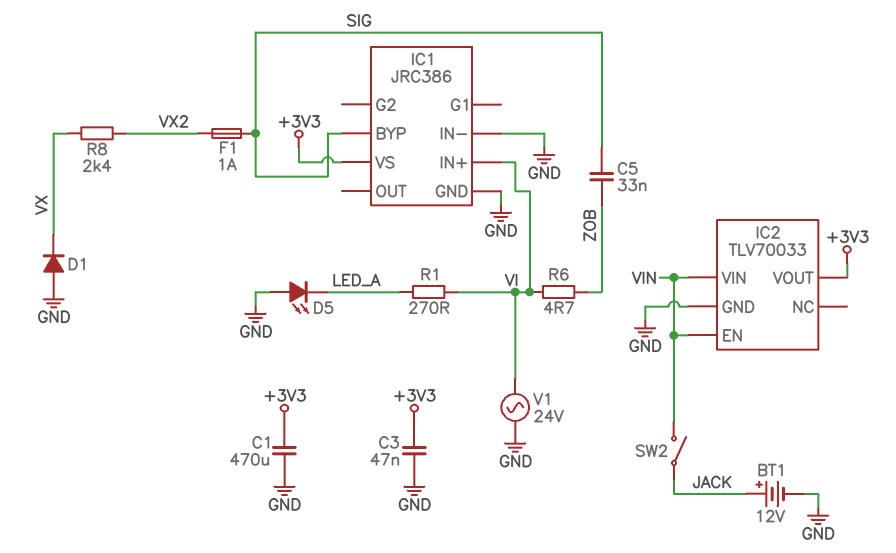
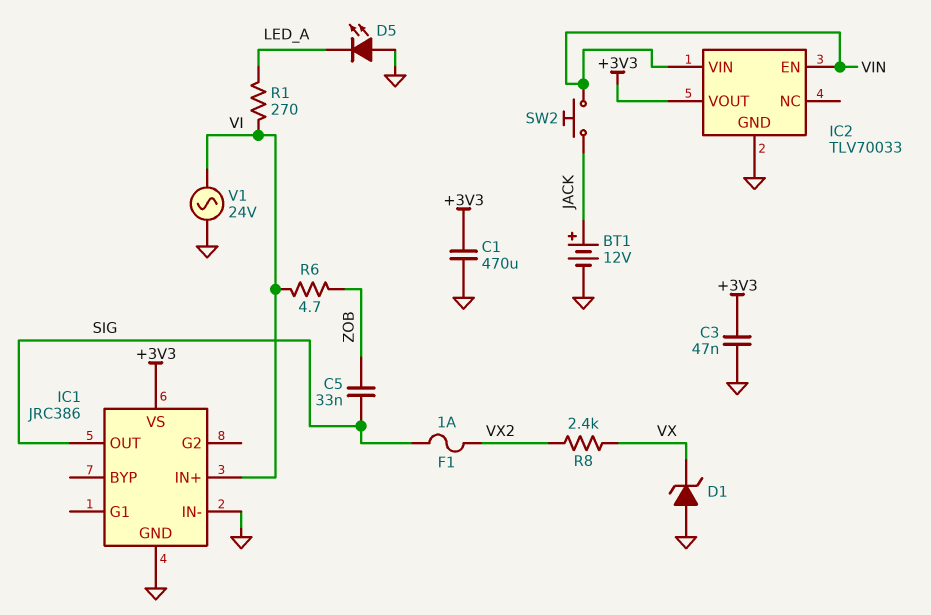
D1: diode (A GND, K VX) -> zener (A GND, K VX)
IC1 pin BYP: SIG -> none
IC1 pin OUT: none -> SIG
SW2: switch (JACK, VIN) -> button (JACK, VIN)

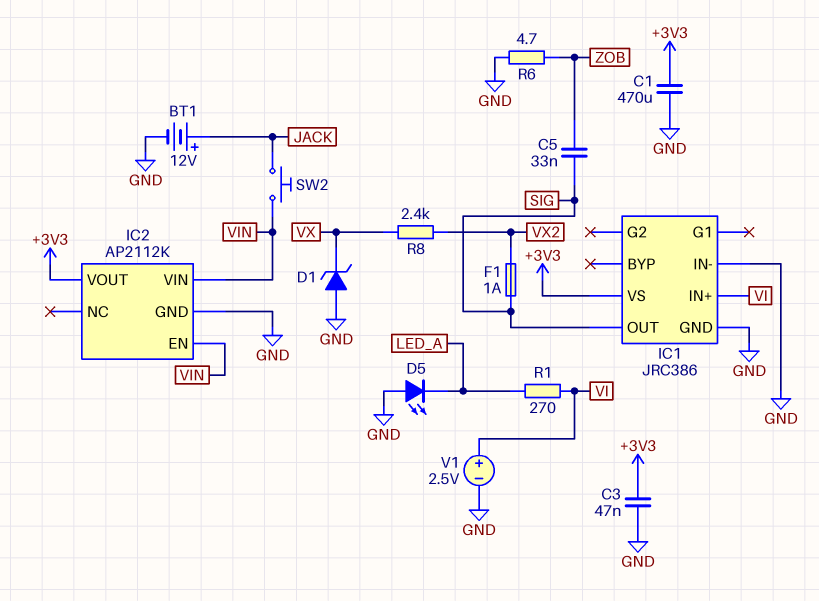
IC2: TLV70033 -> AP2112K
R6: 4.7 (VI, ZOB) -> 4.7 (GND, ZOB)
V1: AC 24V (GND, VI) -> 2.5V (plus VI, minus GND)

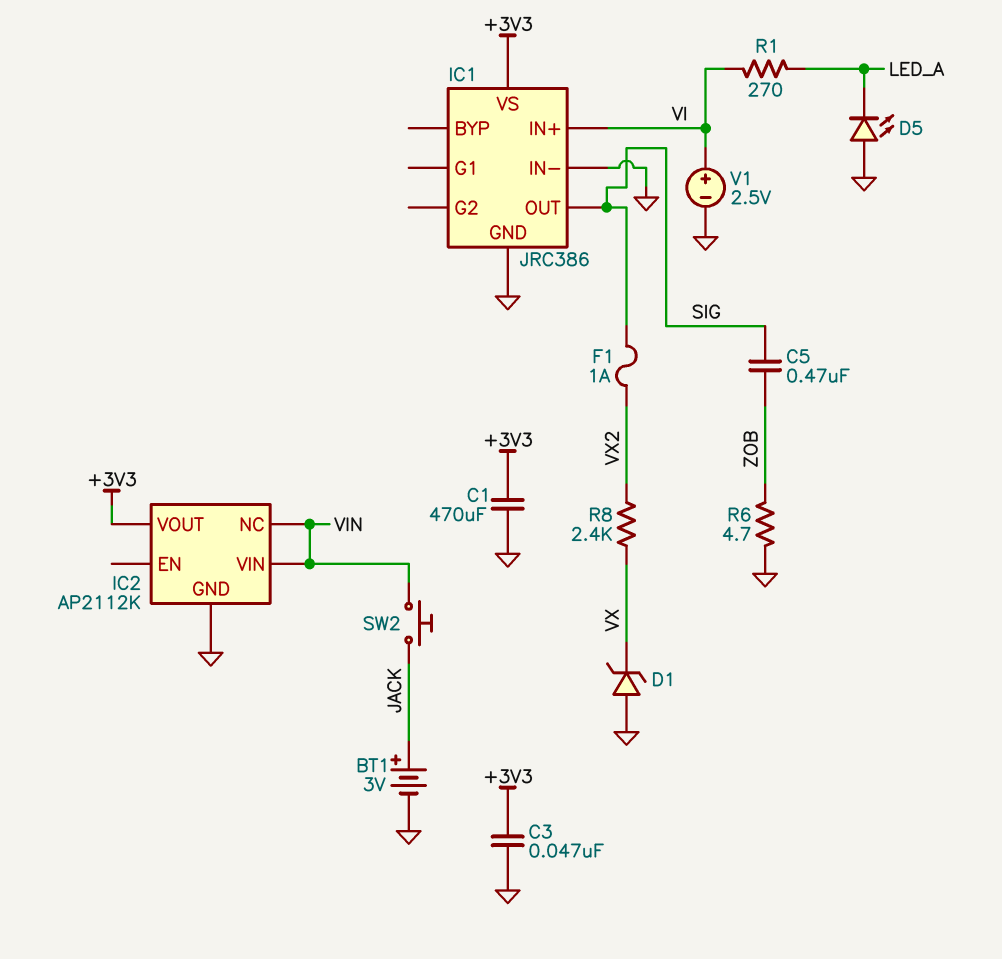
BT1: 12V (plus JACK, minus GND) -> 3V (plus JACK, minus GND)
C5: 33nF (SIG, ZOB) -> 470nF (SIG, ZOB)
IC2 pin EN: VIN -> none
IC2 pin NC: none -> VIN

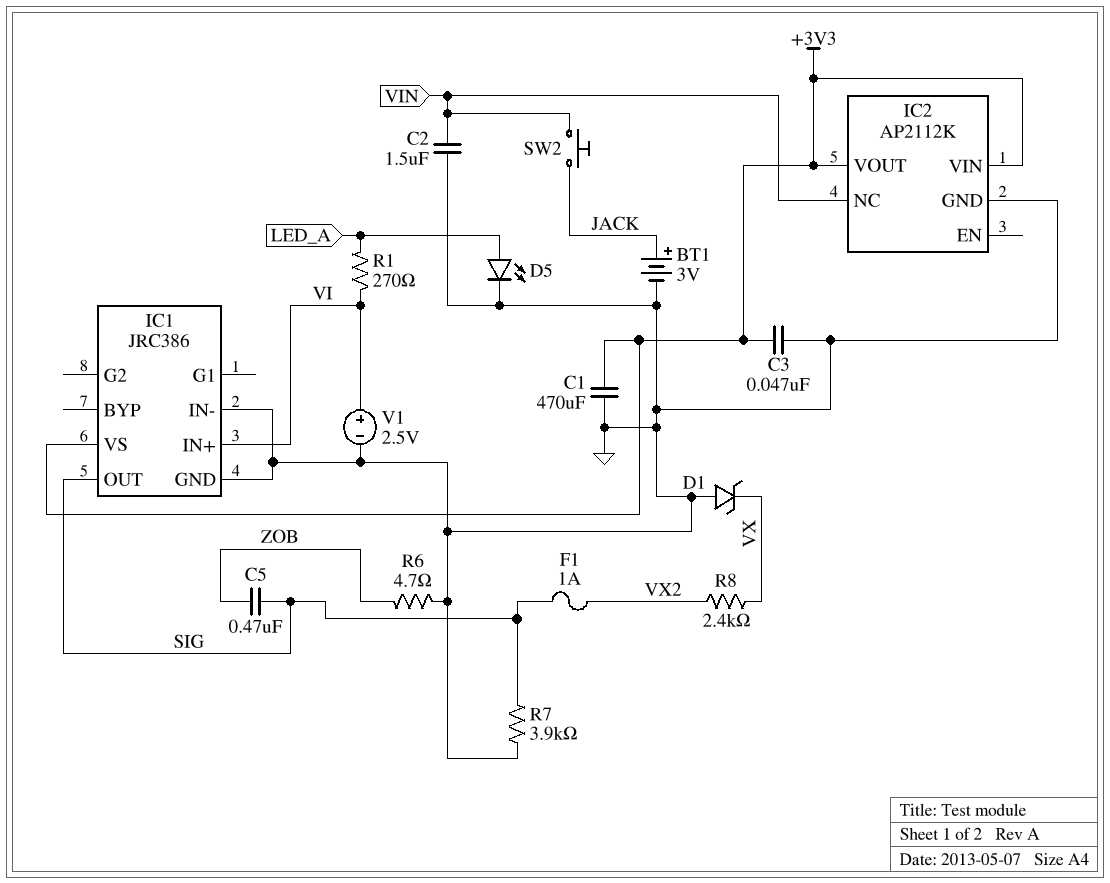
C2: none -> 1.5uF (GND, VIN)
D5: LED (A GND, K LED_A) -> LED (A LED_A, K GND)
IC2 pin VIN: VIN -> +3V3
R7: none -> 3.9k (GND, SIG)

